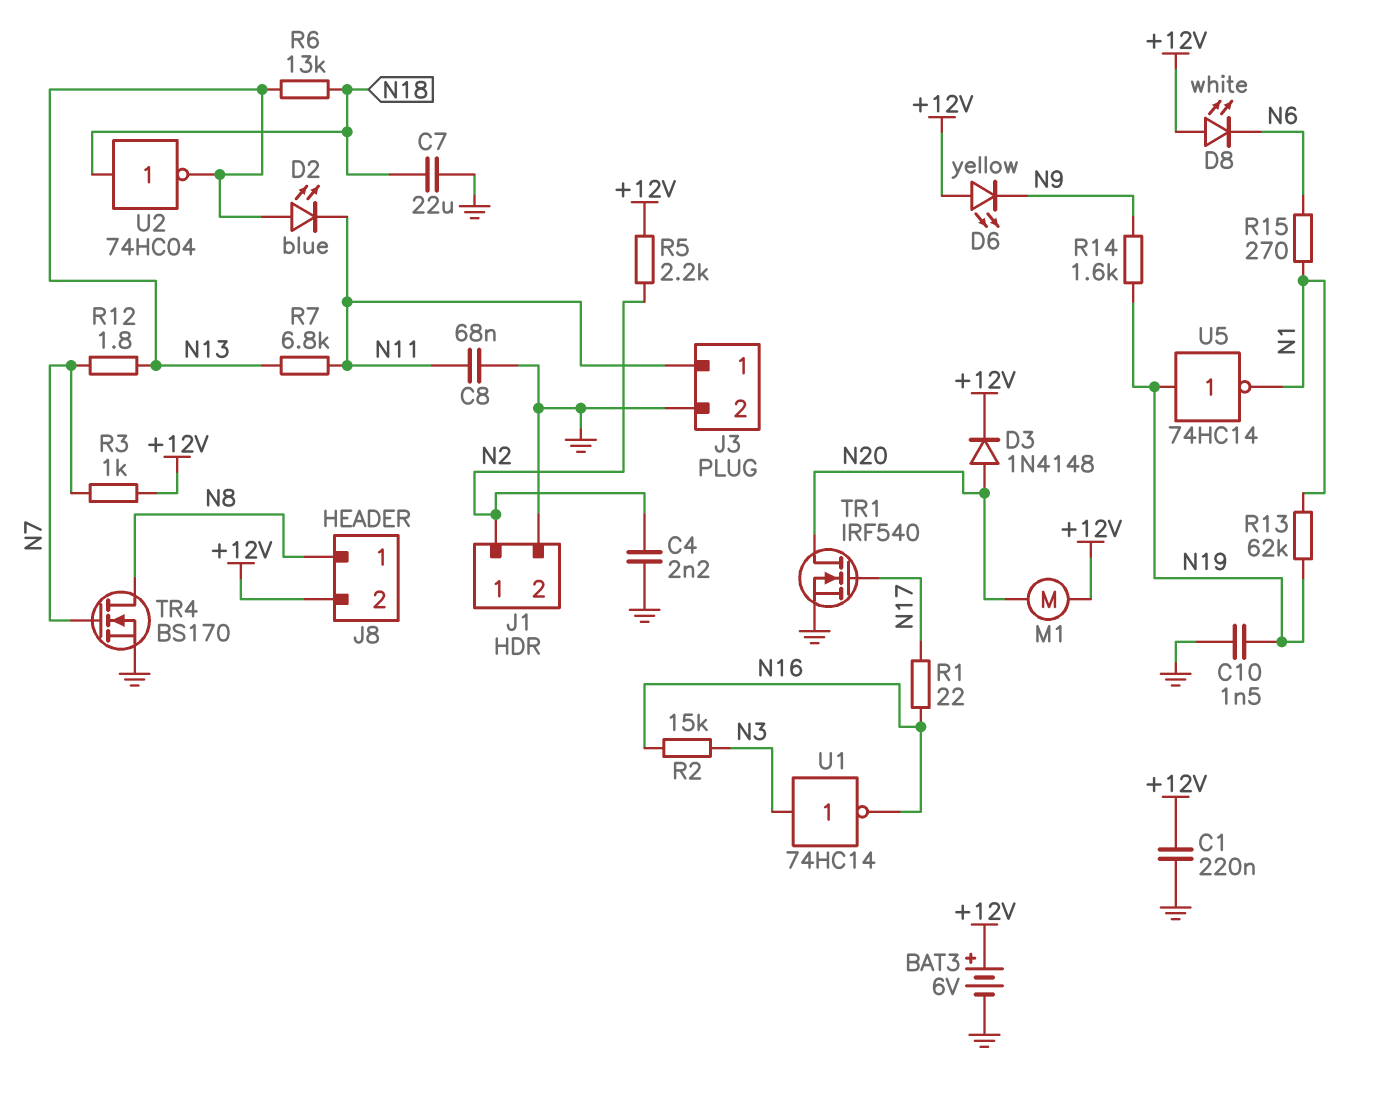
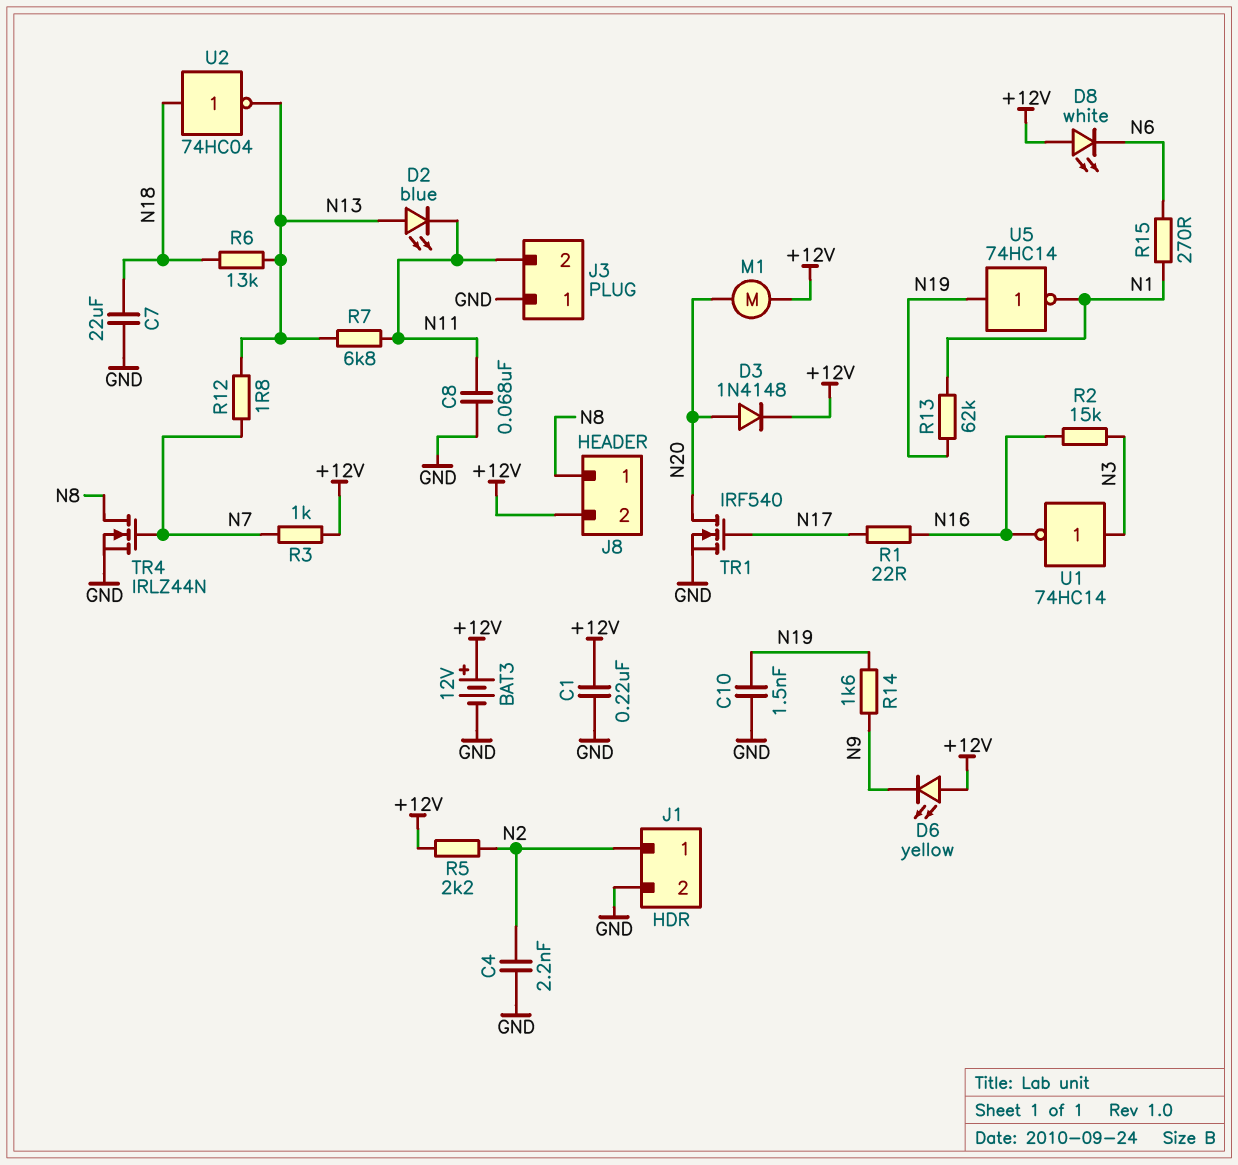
BAT3: 6V (plus +12V, minus GND) -> 12V (plus +12V, minus GND)
J3 pin 1: N11 -> GND
J3 pin 2: GND -> N11
TR4: NMOS BS170 (G N7, D N8, S GND) -> NMOS IRLZ44N (G N7, D N8, S GND)

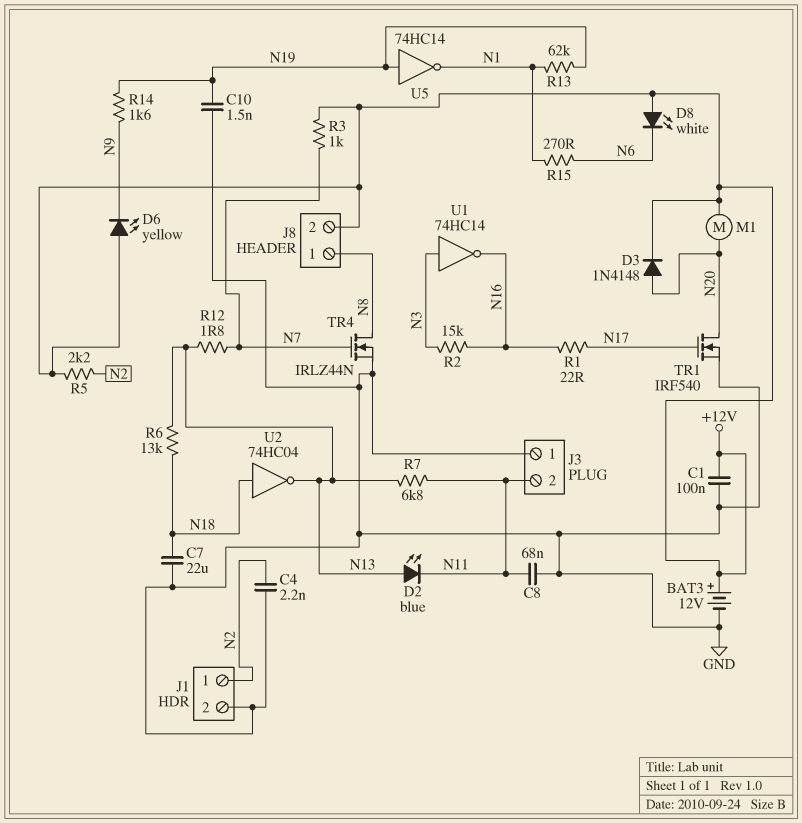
C1: 220nF (+12V, GND) -> 100nF (+12V, GND)

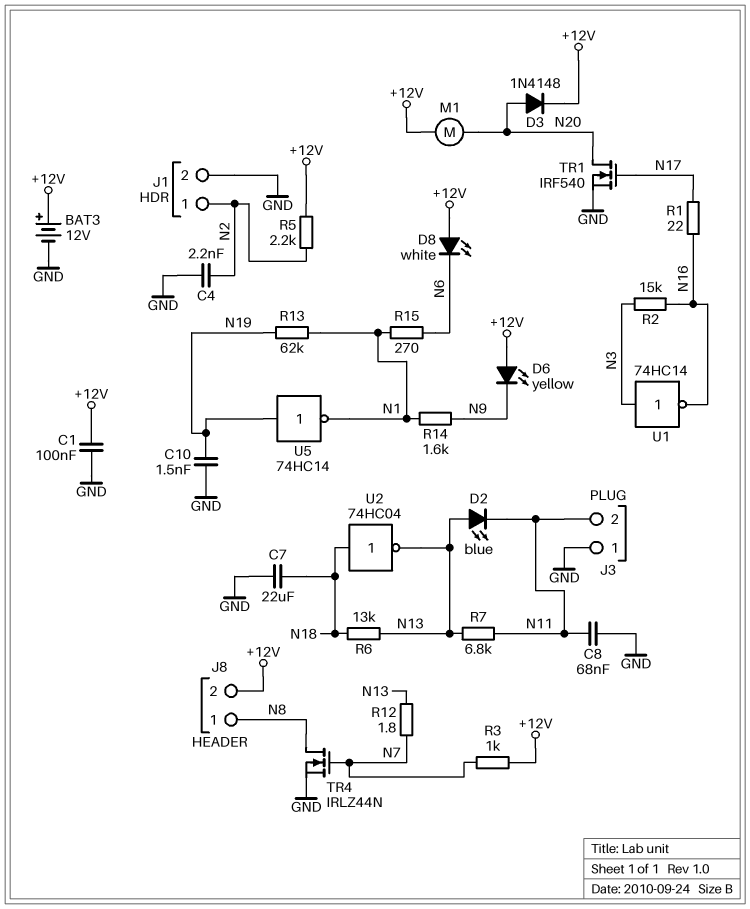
R14: 1.6k (N9, N19) -> 1.6k (N1, N9)

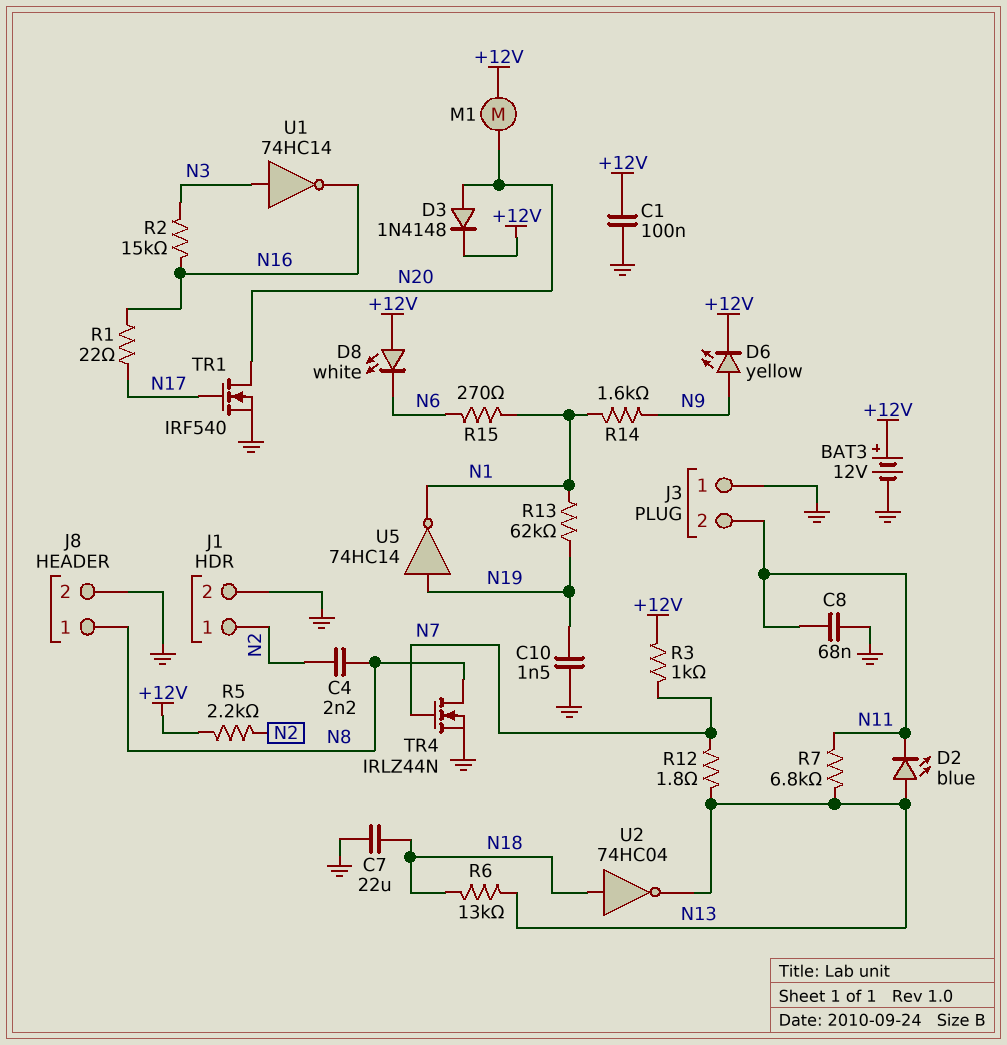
C4: 2.2nF (GND, N2) -> 2.2nF (N2, N8)
D6: LED yellow (A +12V, K N9) -> LED yellow (A N9, K +12V)
J8 pin 2: +12V -> GND

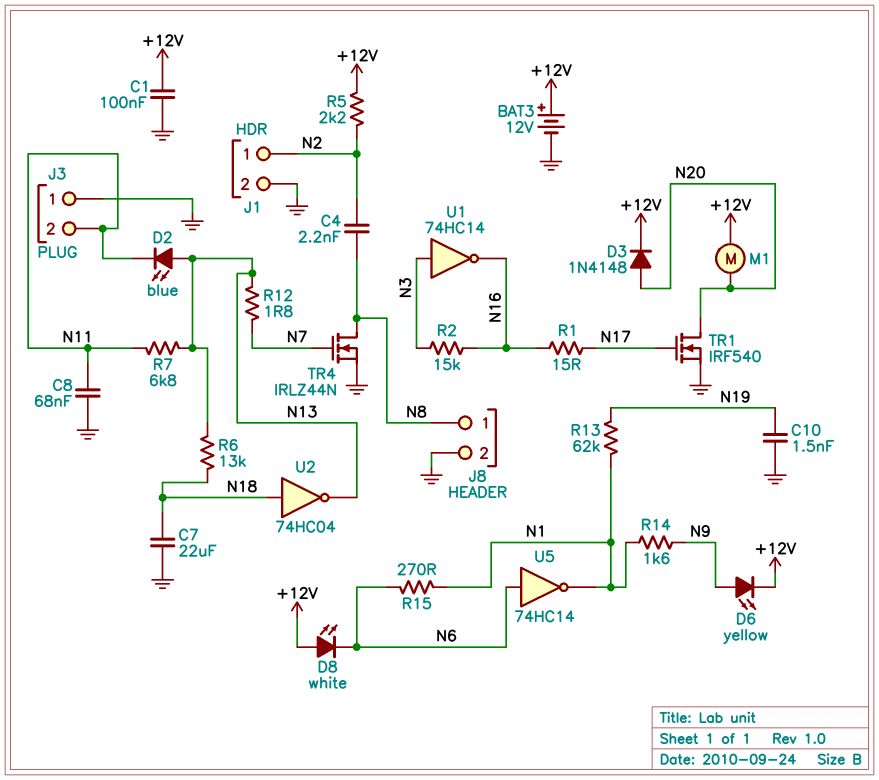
R1: 22 (N16, N17) -> 15 (N16, N17)
R3: 1k (+12V, N7) -> none
U5: NOT 74HC14 (in N19, out N1) -> NOT 74HC14 (in N6, out N1)

